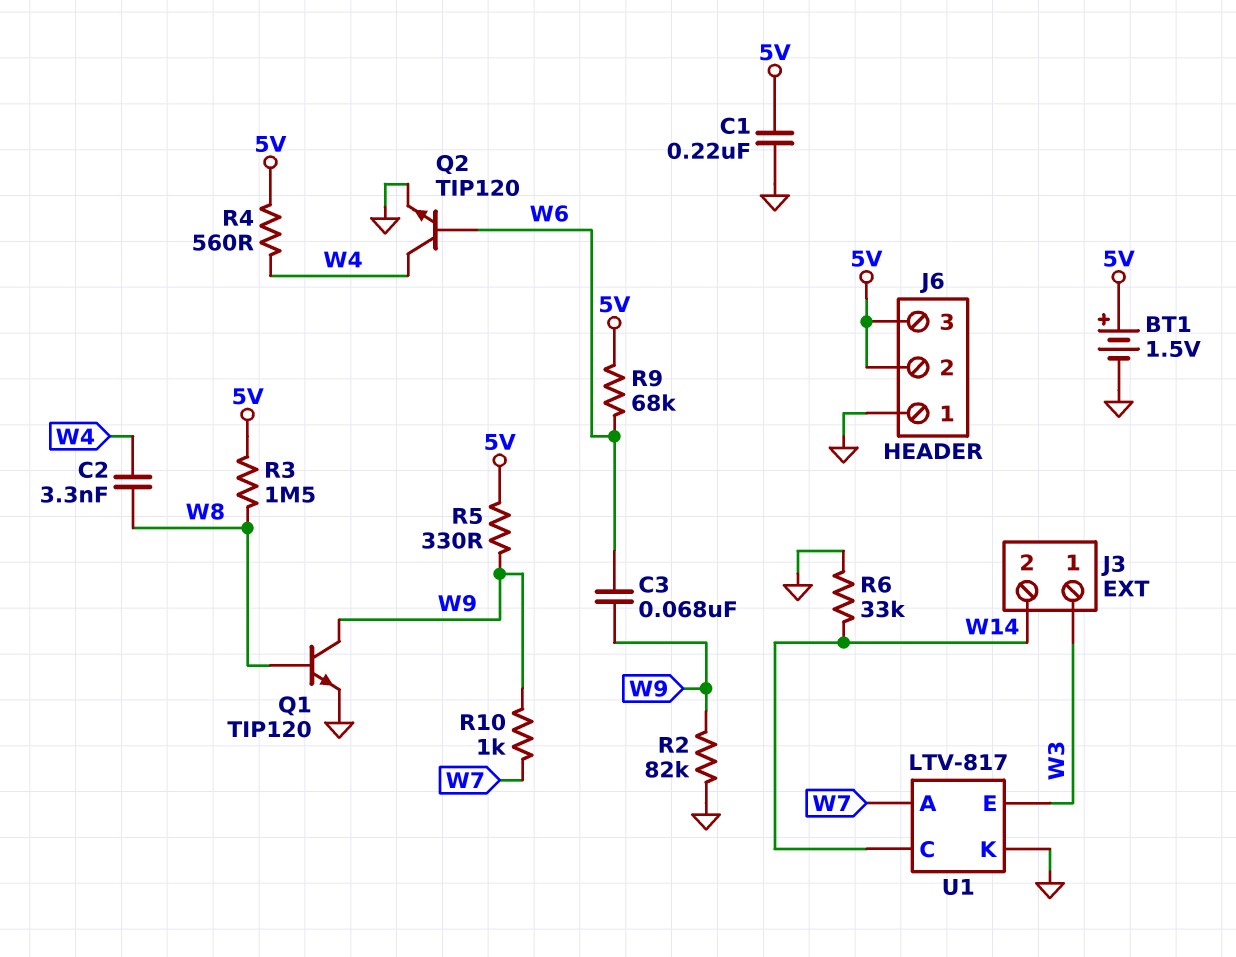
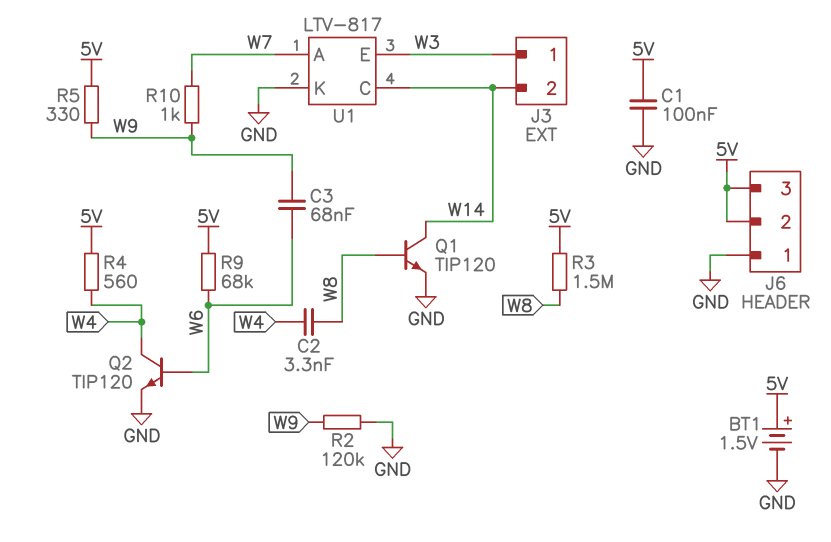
C1: 220nF (5V, GND) -> 100nF (5V, GND)
Q1: NPN TIP120 (B W8, C W9, E GND) -> NPN TIP120 (B W8, C W14, E GND)
R2: 82k (GND, W9) -> 120k (GND, W9)
R6: 33k (GND, W14) -> none

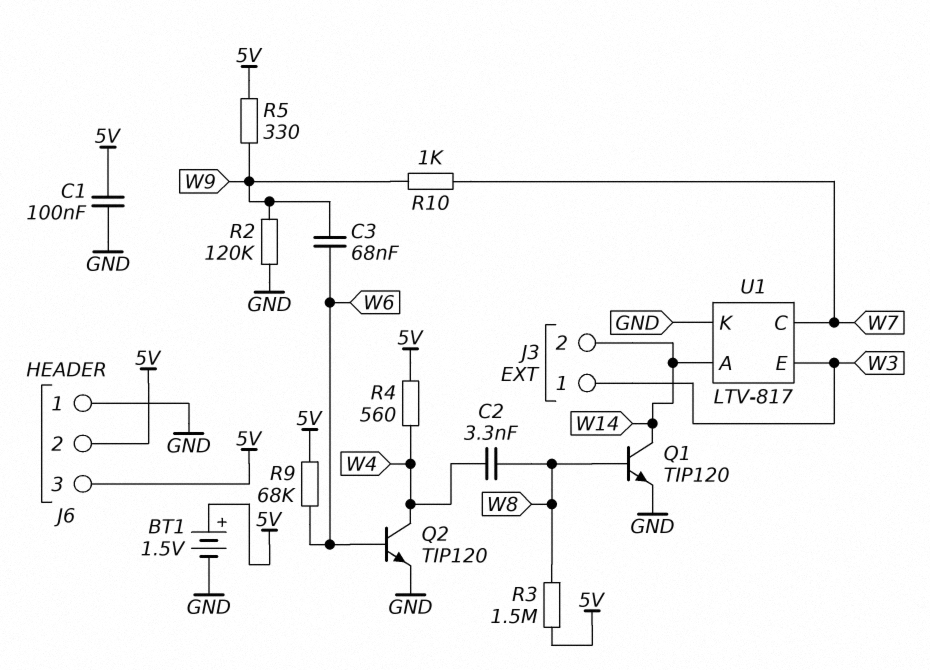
U1 pin A: W7 -> W14
U1 pin C: W14 -> W7

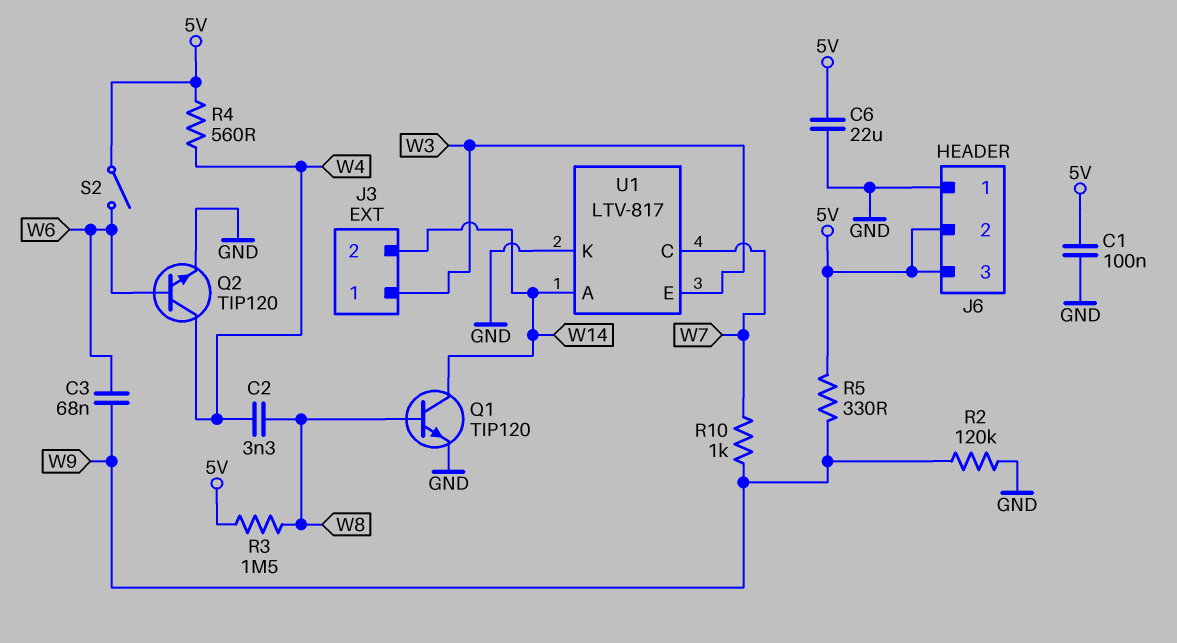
BT1: 1.5V (plus 5V, minus GND) -> none
C6: none -> 22uF (5V, GND)
R9: 68k (5V, W6) -> none
S2: none -> switch (5V, W6)

